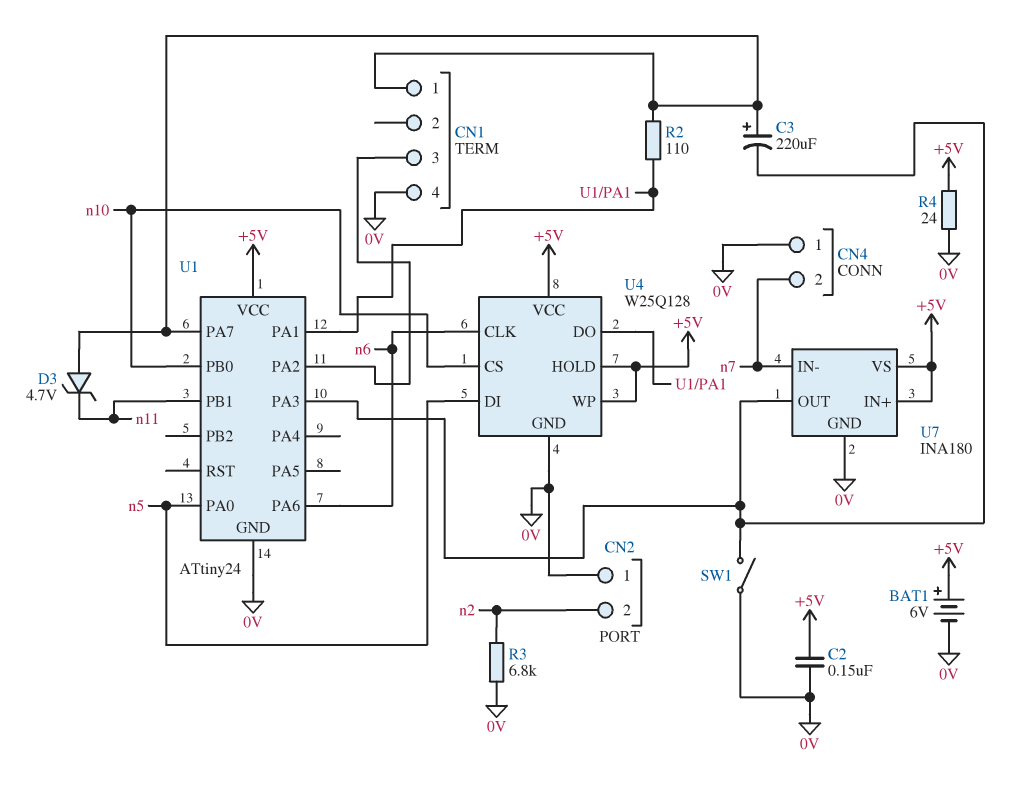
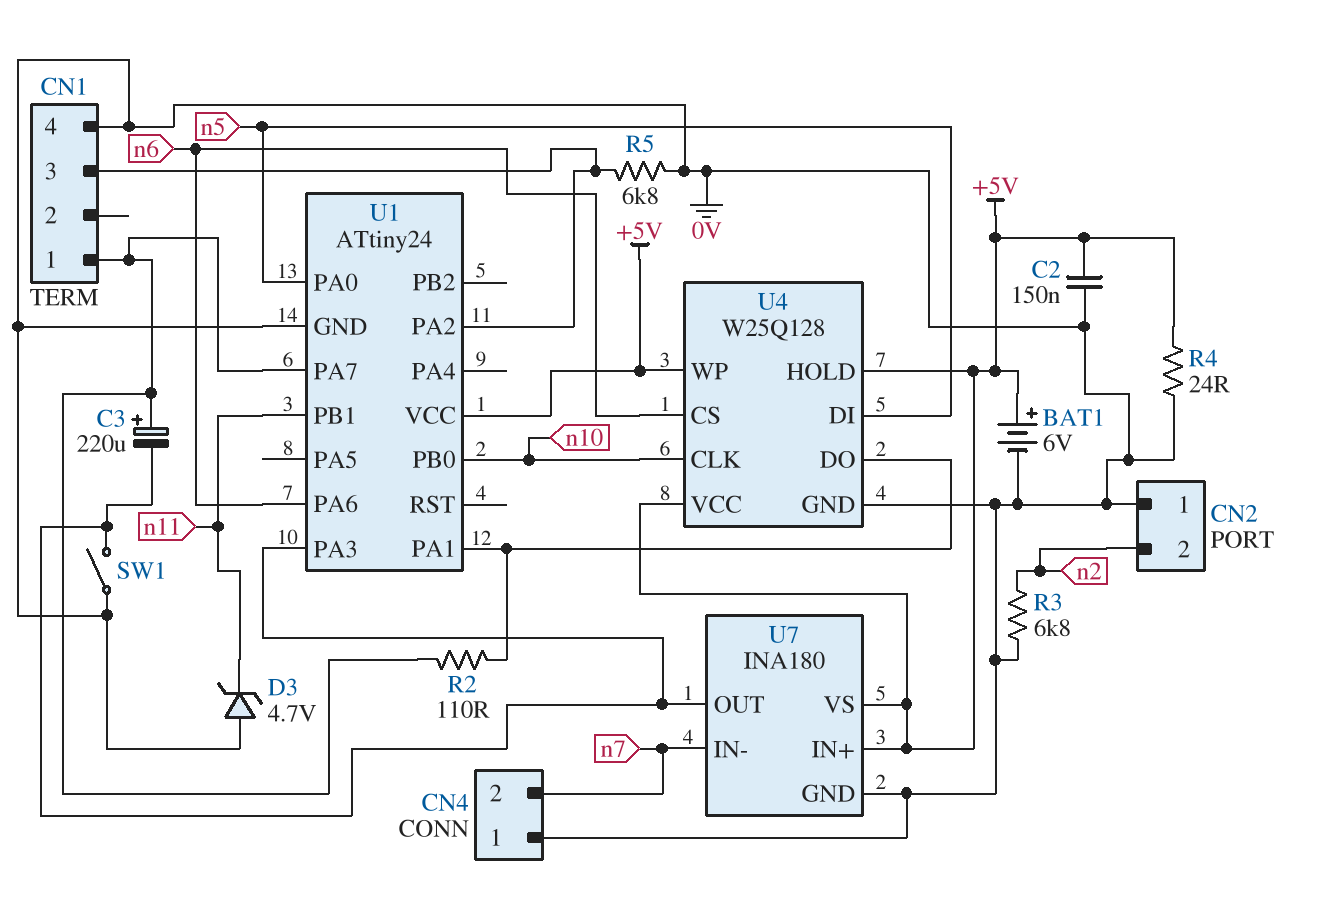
D3: zener 4.7V (A CN1/1, K n11) -> zener 4.7V (A 0V, K n11)
R5: none -> 6.8k (0V, CN1/3)
U4 pin CLK: n6 -> n10
U4 pin CS: n10 -> n6

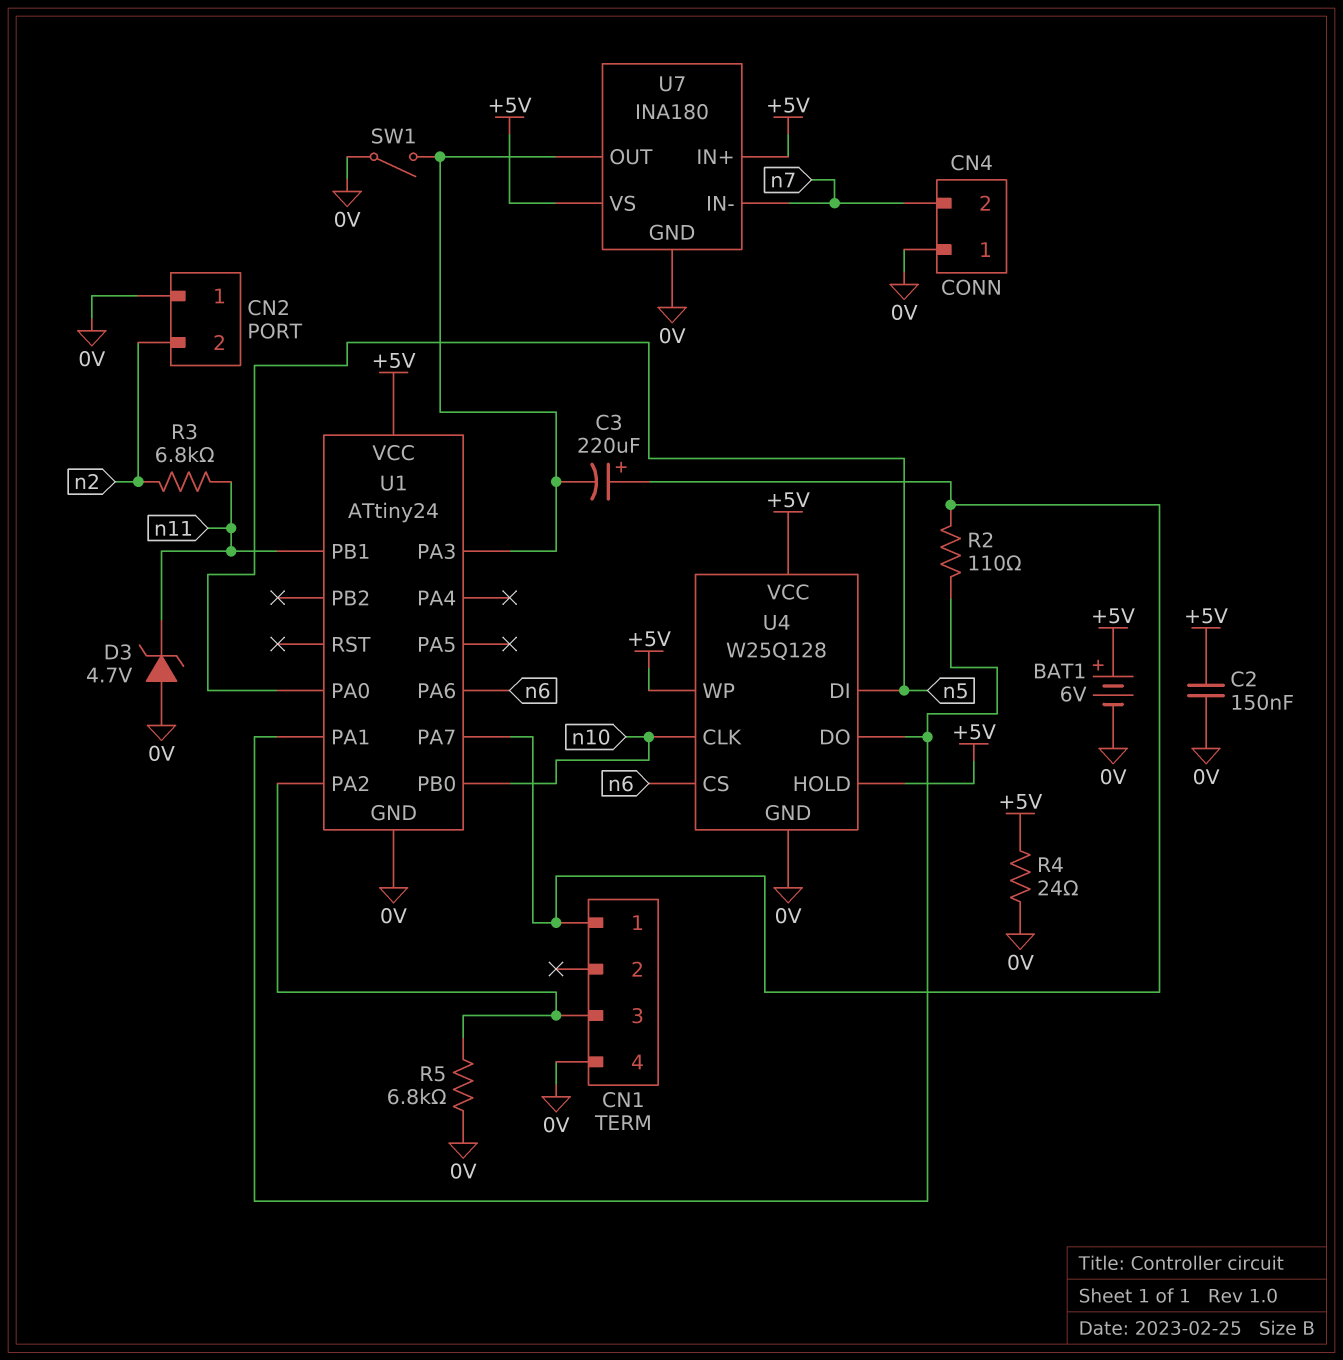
R3: 6.8k (0V, n2) -> 6.8k (n2, n11)

